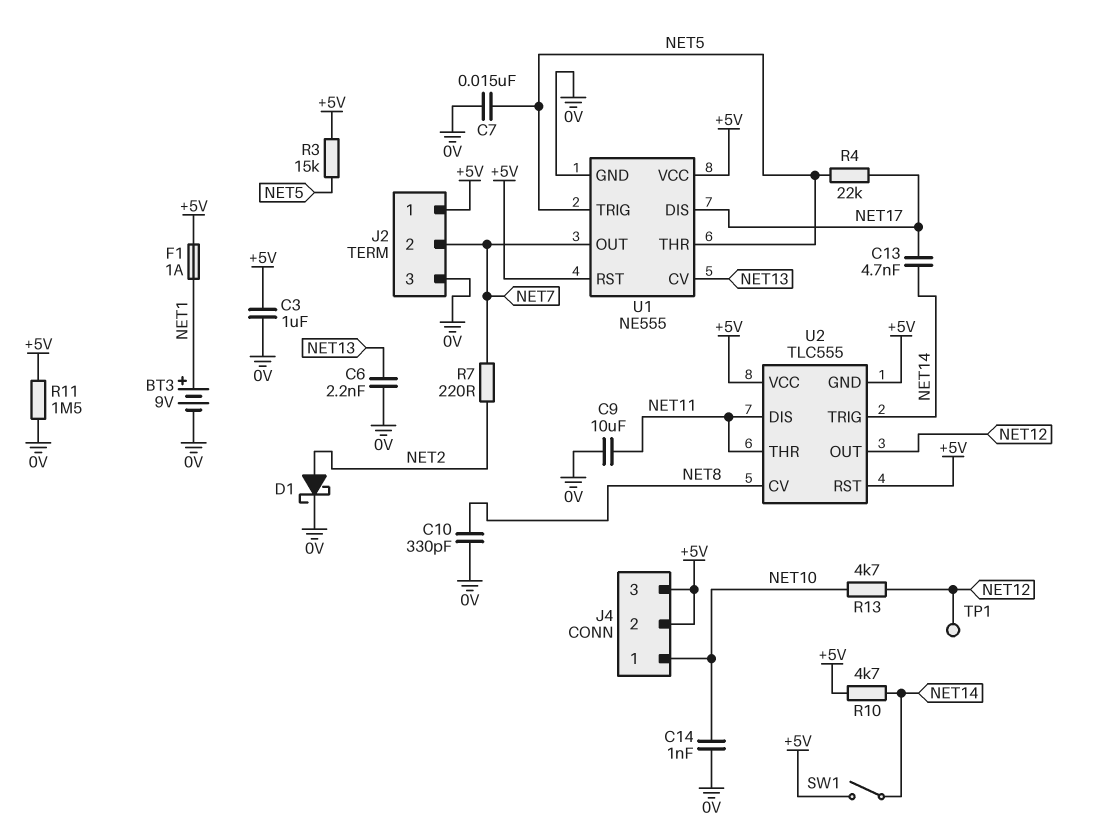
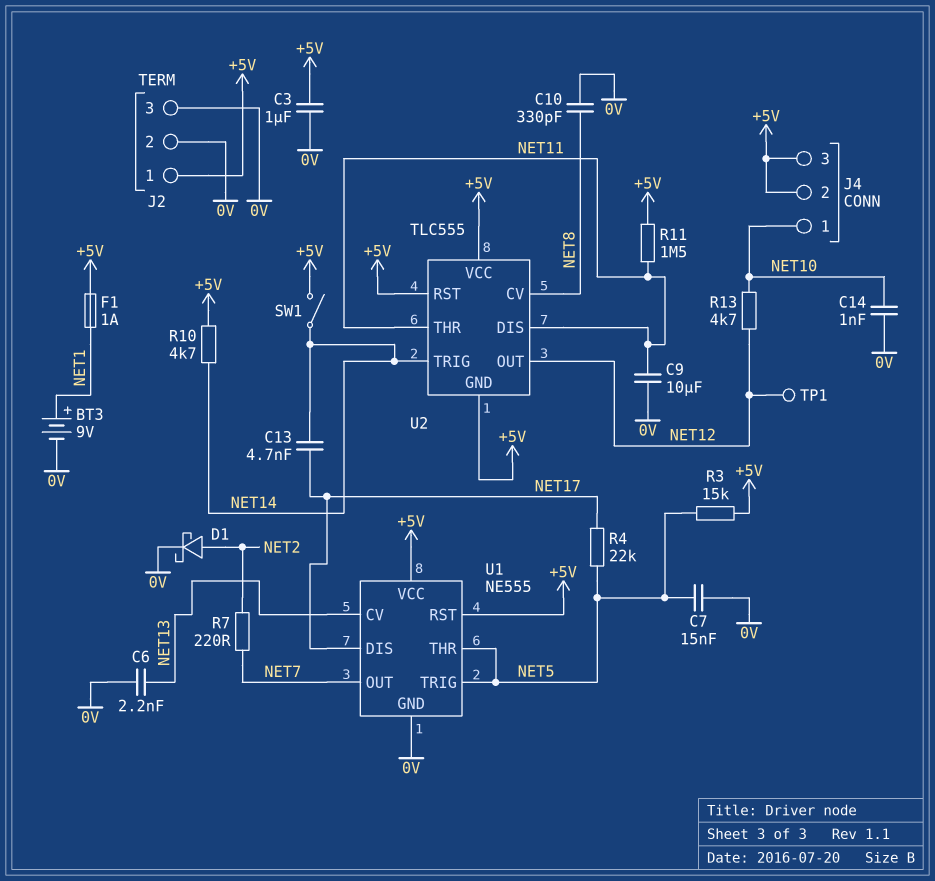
J2 pin 2: NET7 -> 0V
R11: 1.5M (+5V, 0V) -> 1.5M (+5V, NET11)

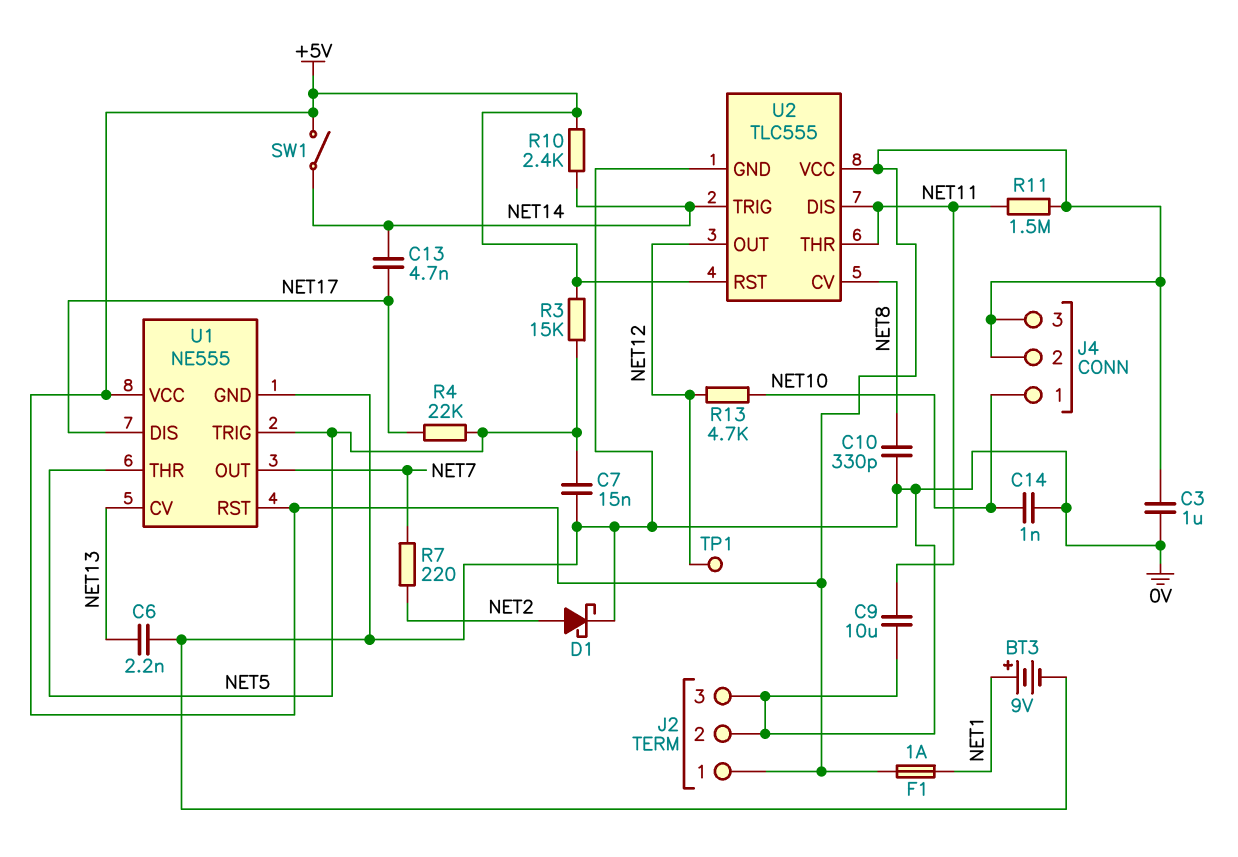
R10: 4.7k (+5V, NET14) -> 2.4k (+5V, NET14)
U2 pin GND: +5V -> 0V

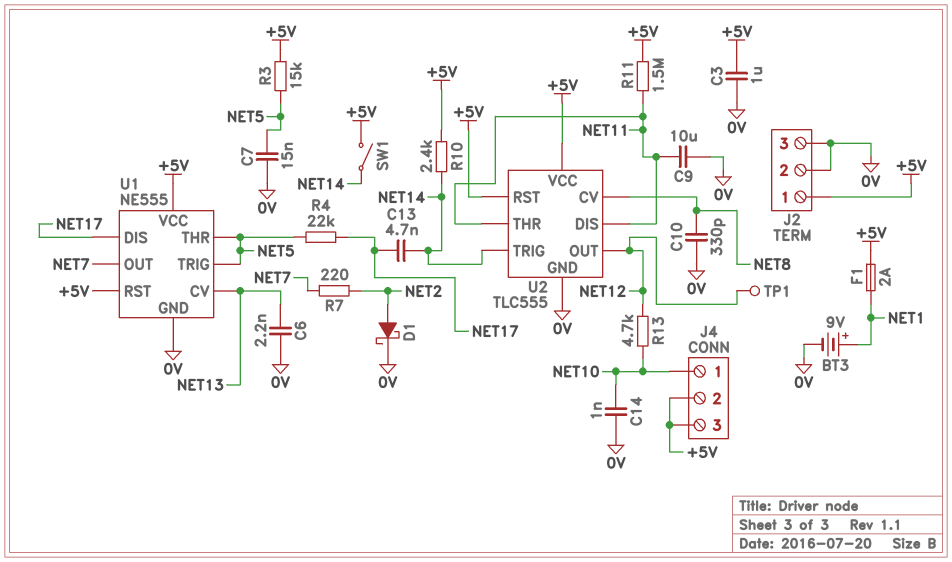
F1: 1A (+5V, NET1) -> 2A (+5V, NET1)

